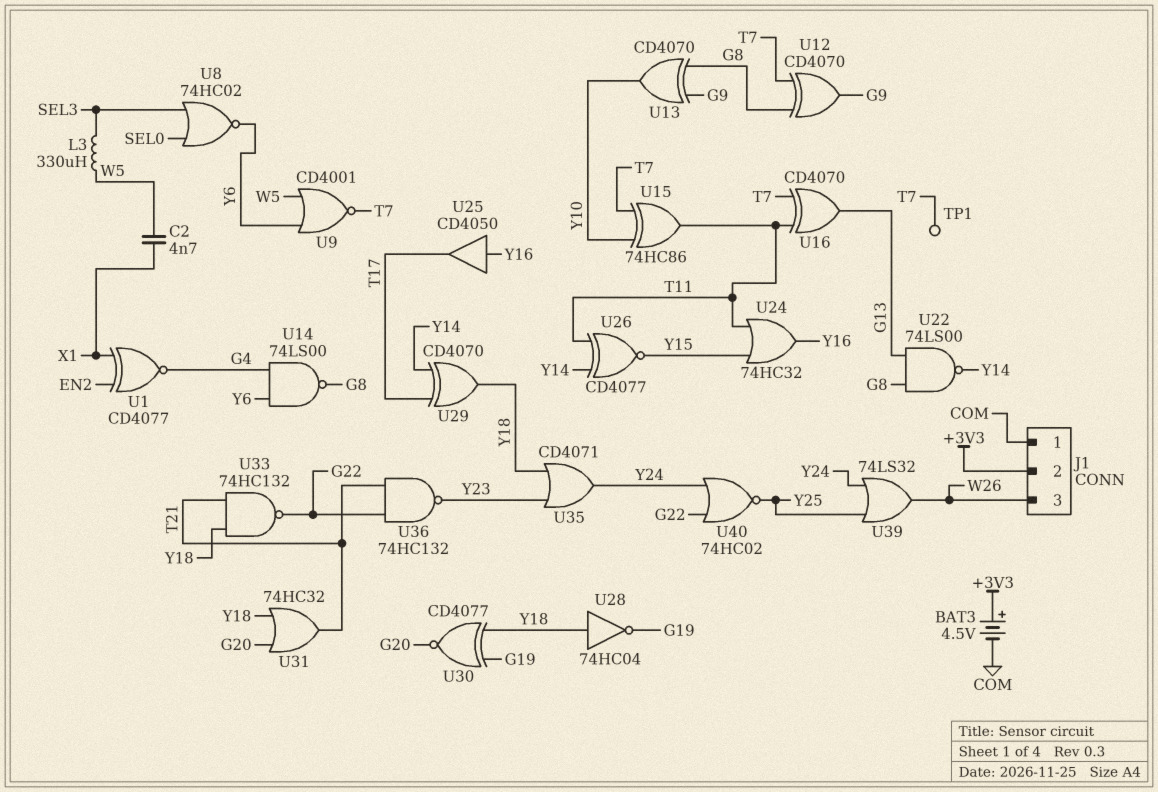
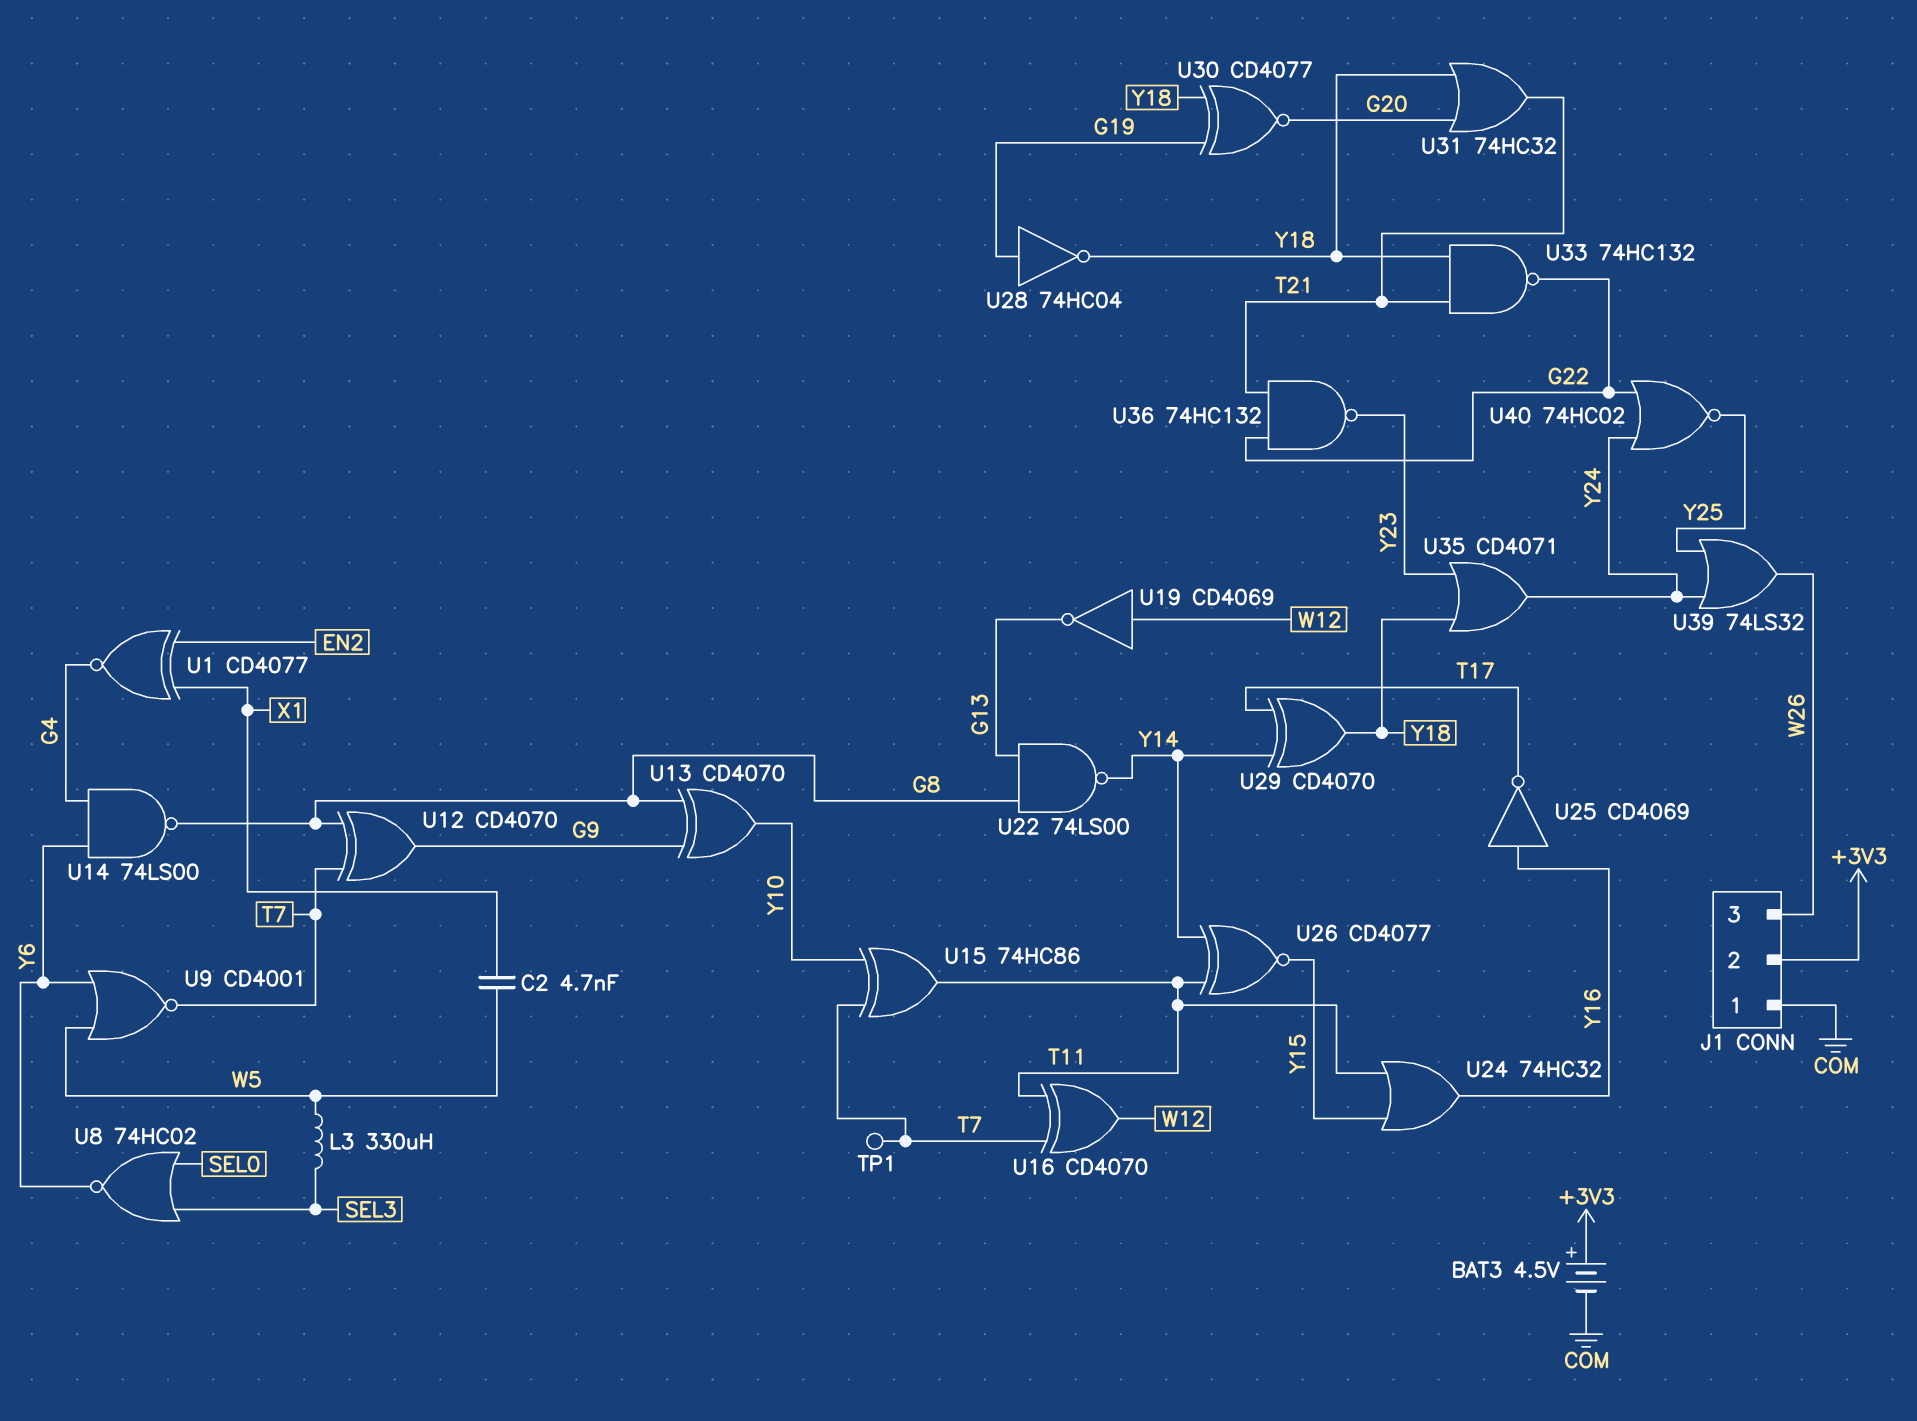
U16: XOR CD4070 (in T7, in T11, out G13) -> XOR CD4070 (in T7, in T11, out W12)
U19: none -> NOT CD4069 (in W12, out G13)
U25: buffer CD4050 (in Y16, out T17) -> NOT CD4069 (in Y16, out T17)
U28: NOT 74HC04 (in Y18, out G19) -> NOT 74HC04 (in G19, out Y18)

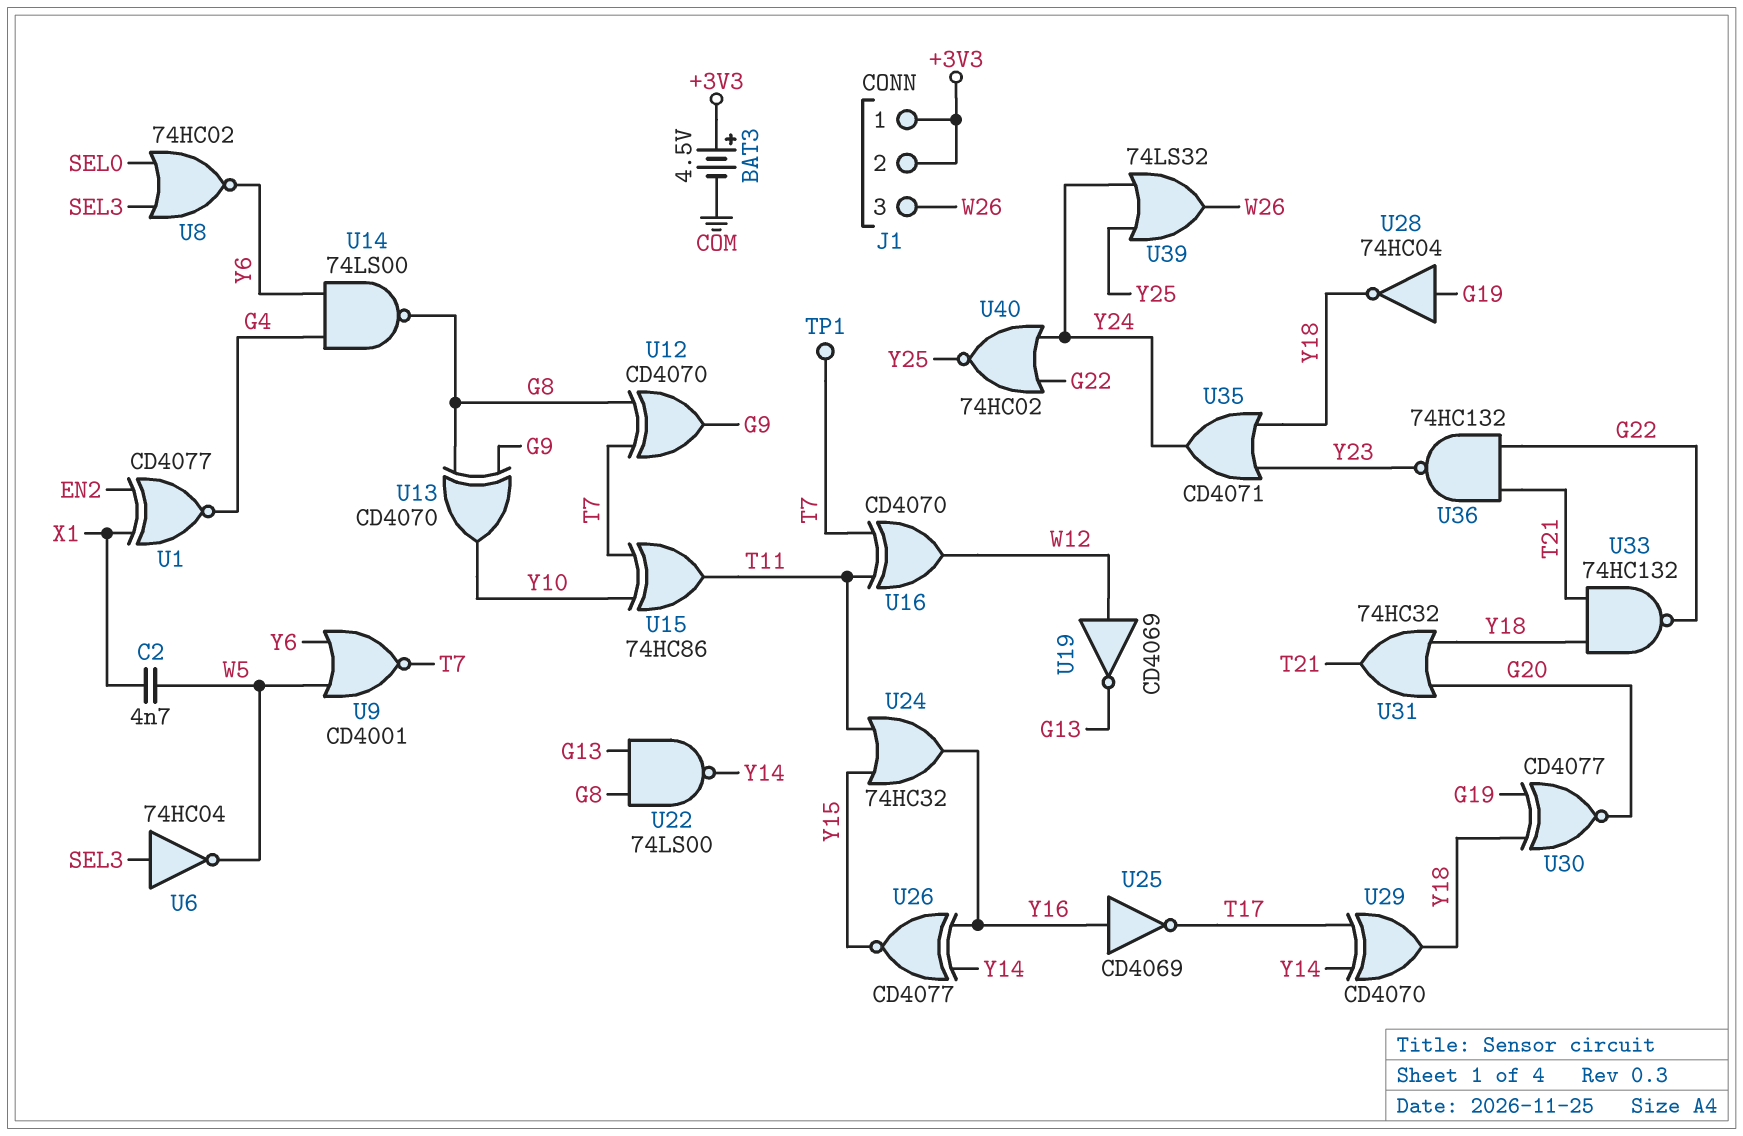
J1 pin 1: COM -> +3V3
L3: 330uH (SEL3, W5) -> none
U6: none -> NOT 74HC04 (in SEL3, out W5)
U26: XNOR CD4077 (in T11, in Y14, out Y15) -> XNOR CD4077 (in Y14, in Y16, out Y15)

